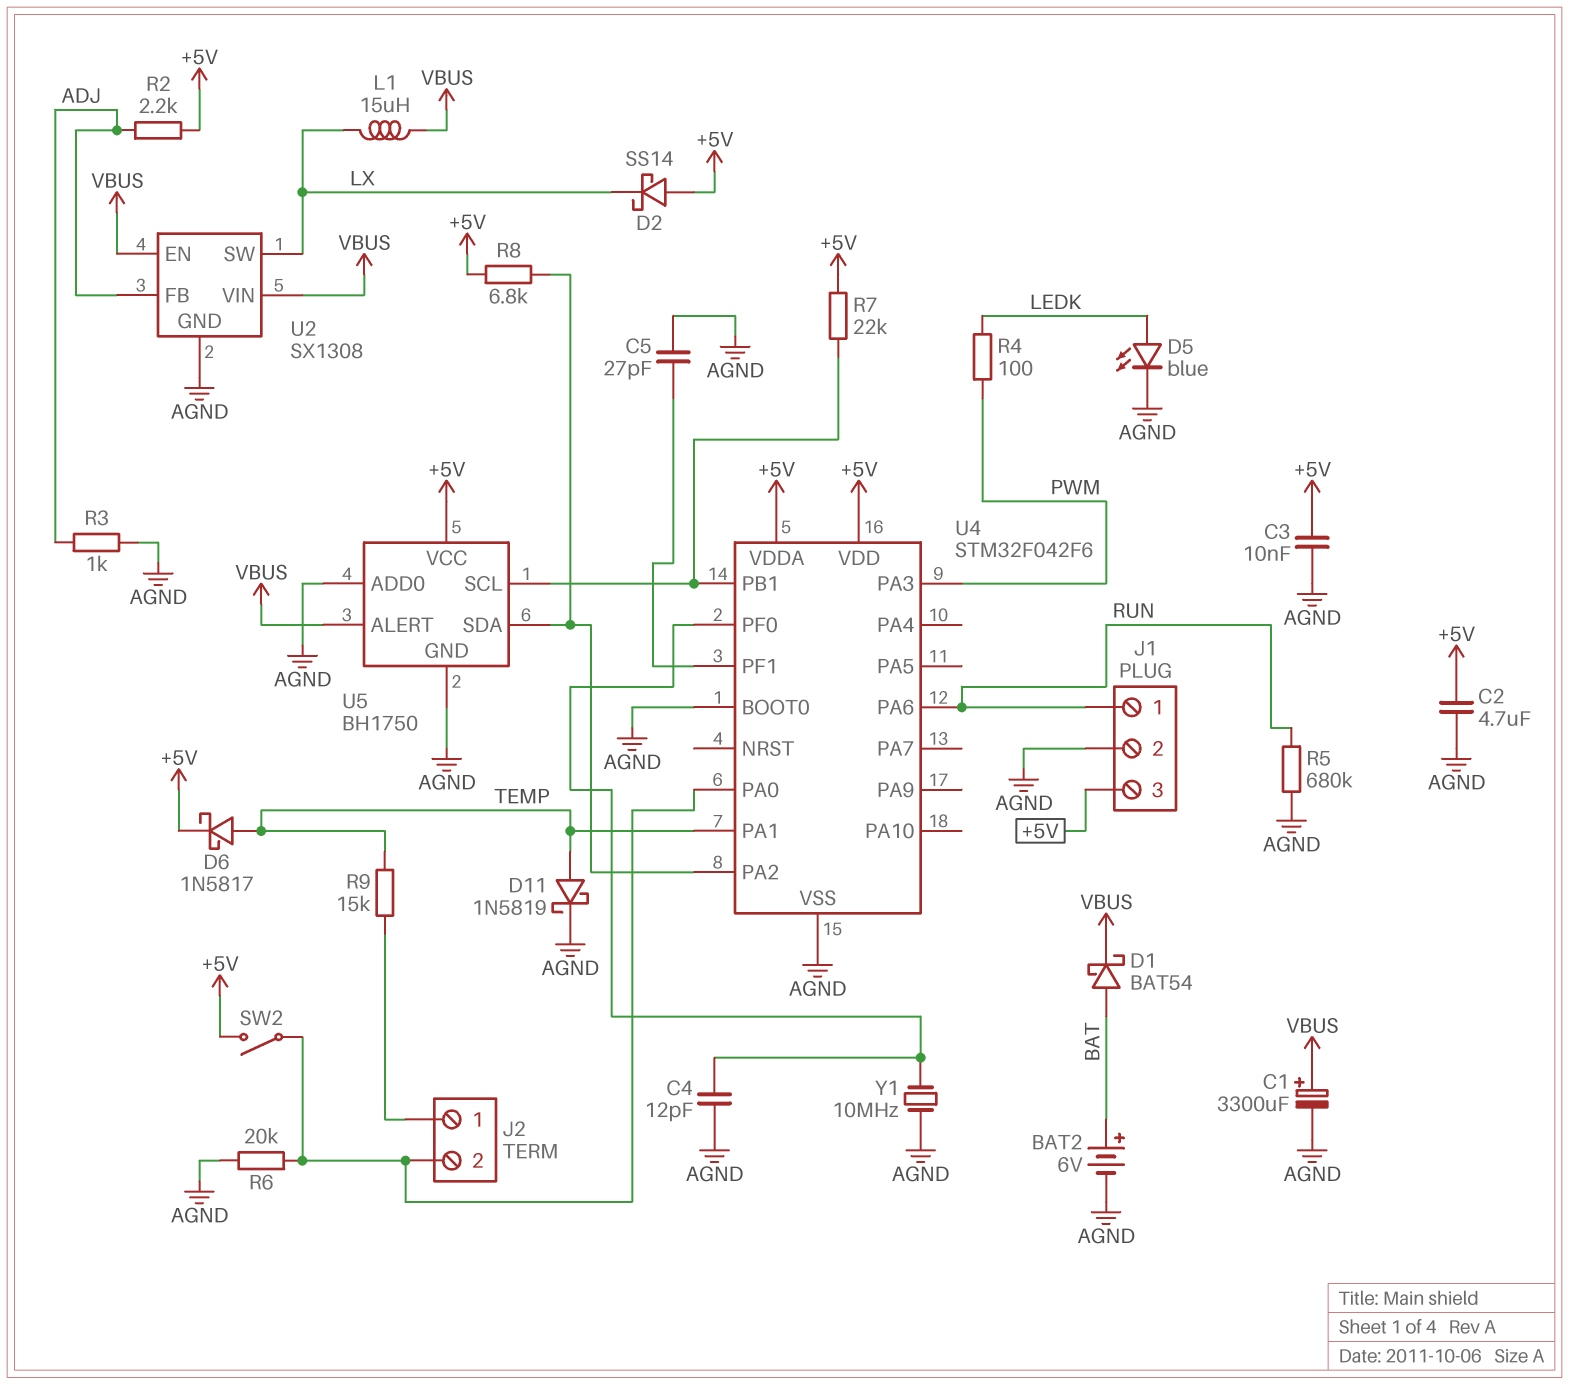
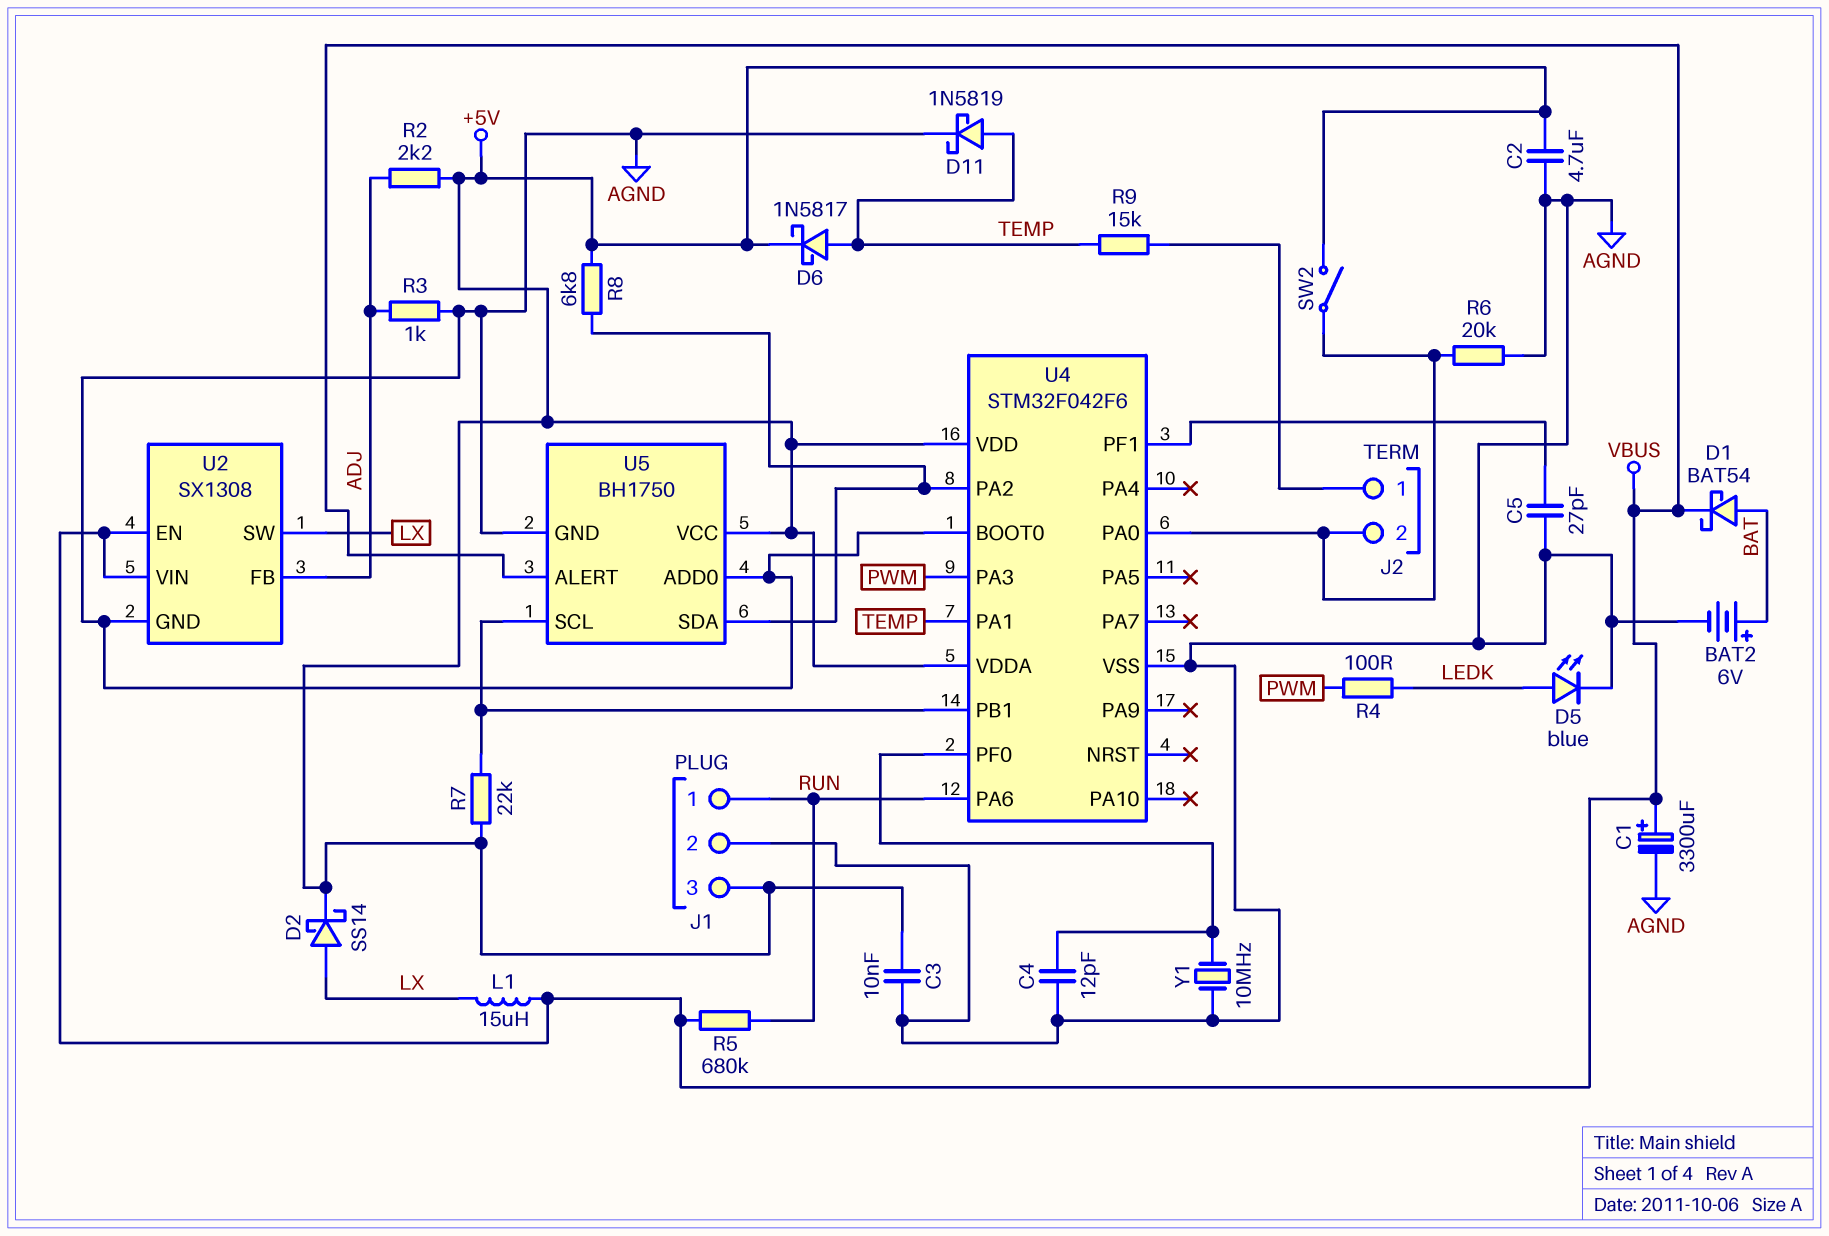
D2: schottky SS14 (A +5V, K LX) -> schottky SS14 (A LX, K +5V)
R5: 680k (AGND, RUN) -> 680k (RUN, VBUS)

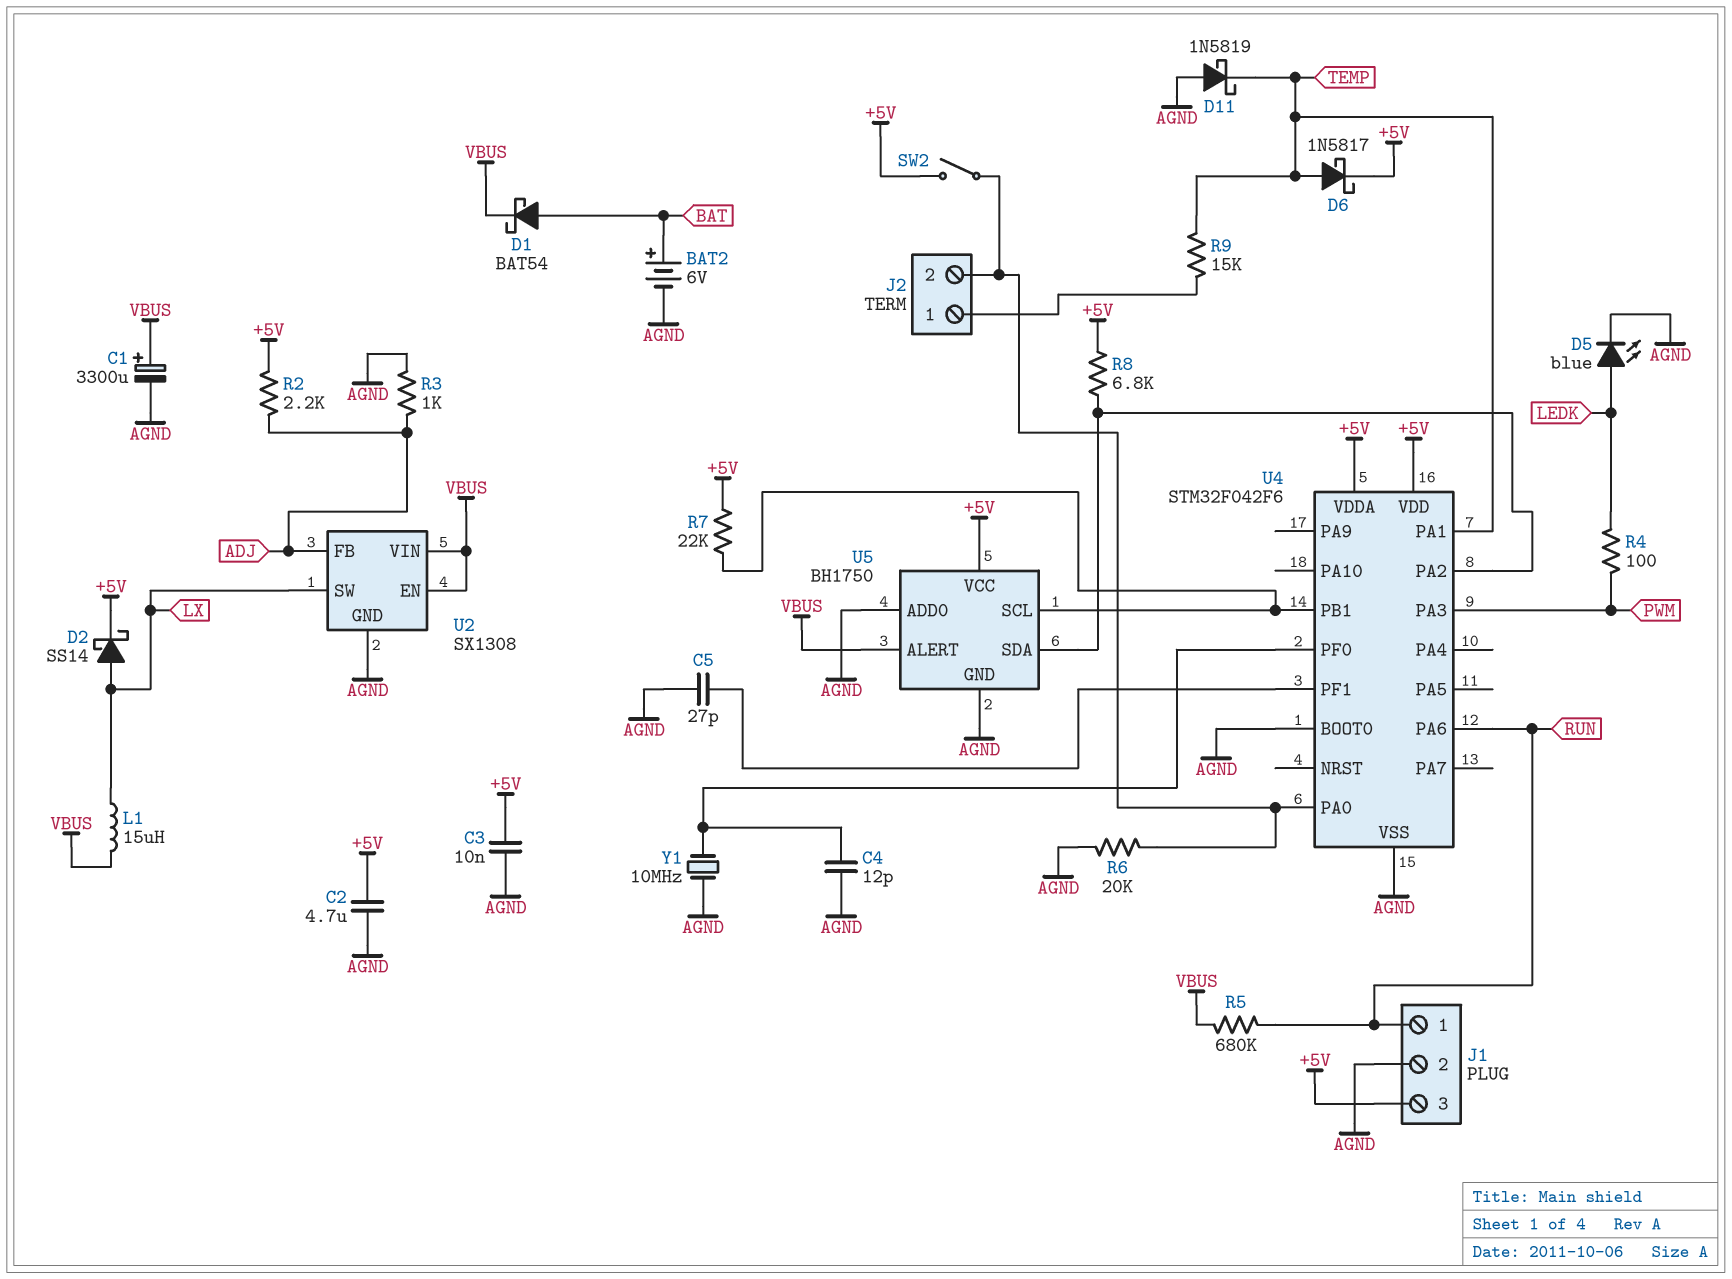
D11: schottky 1N5819 (A TEMP, K AGND) -> schottky 1N5819 (A AGND, K TEMP)

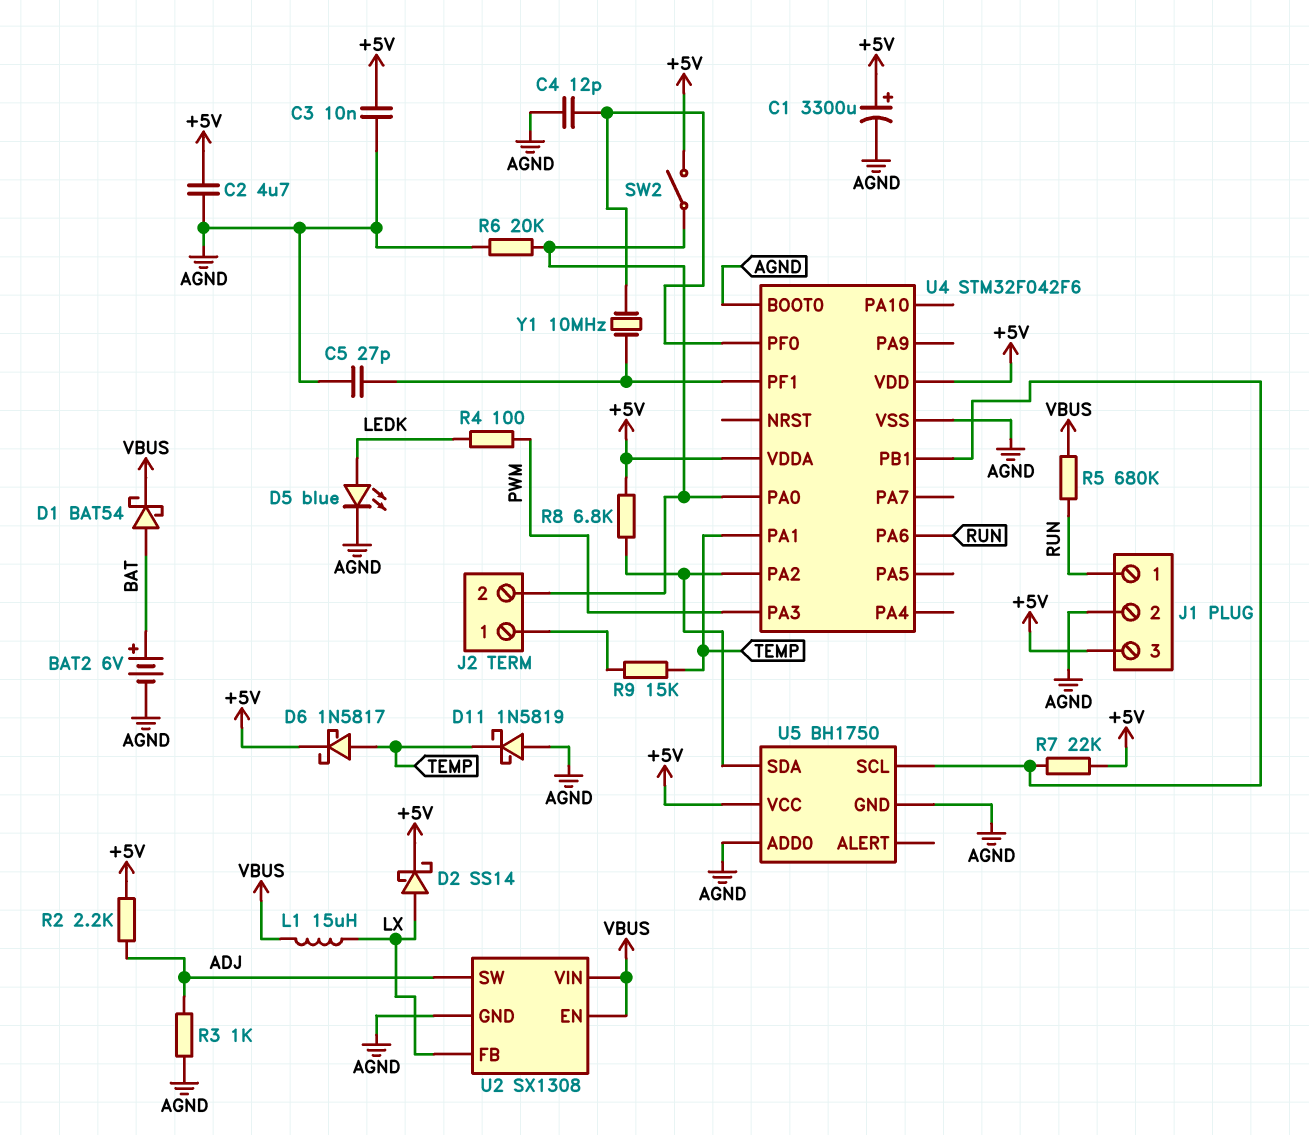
C1: 3300uF (plus VBUS, minus AGND) -> 3300uF (plus +5V, minus AGND)
U2 pin FB: ADJ -> LX
U2 pin SW: LX -> ADJ
U5 pin ALERT: VBUS -> none
Y1: 10MHz (AGND, U4/PF0) -> 10MHz (U4/PF0, U4/PF1)

